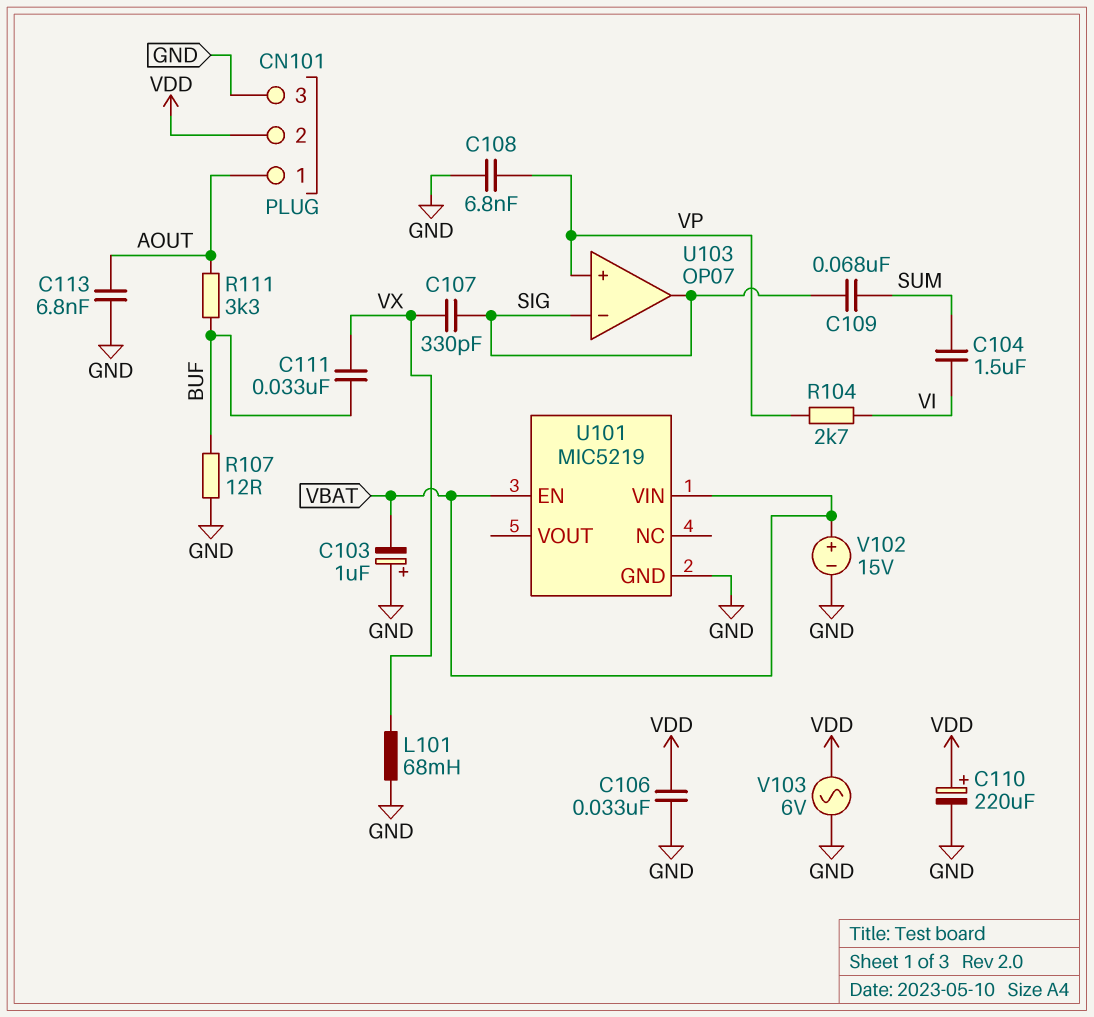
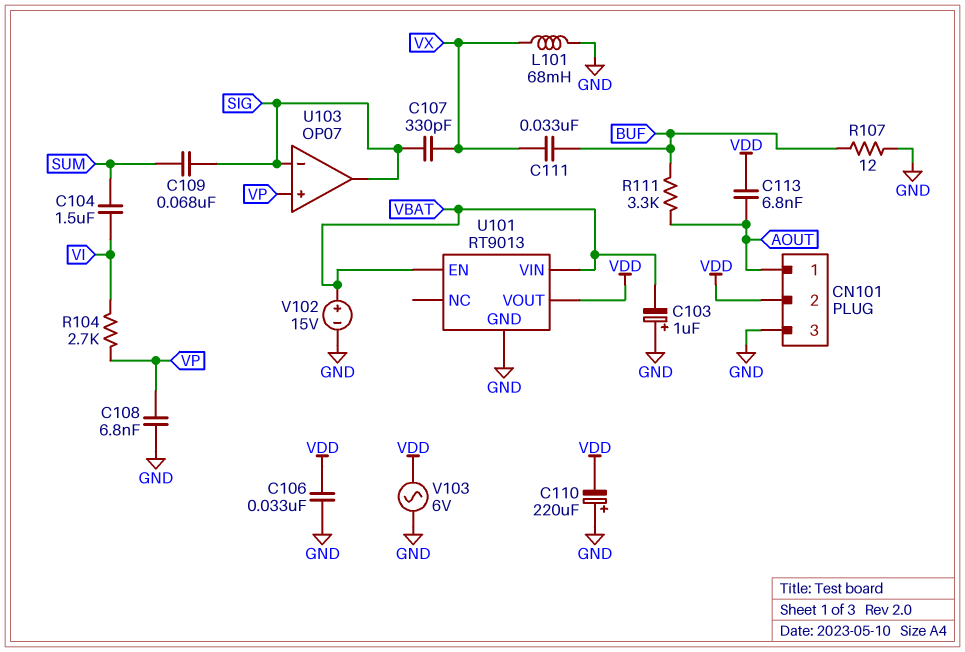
C110: 220uF (plus VDD, minus GND) -> 220uF (plus GND, minus VDD)
C113: 6.8nF (AOUT, GND) -> 6.8nF (AOUT, VDD)
U101: MIC5219 -> RT9013
U101 pin VOUT: none -> VDD

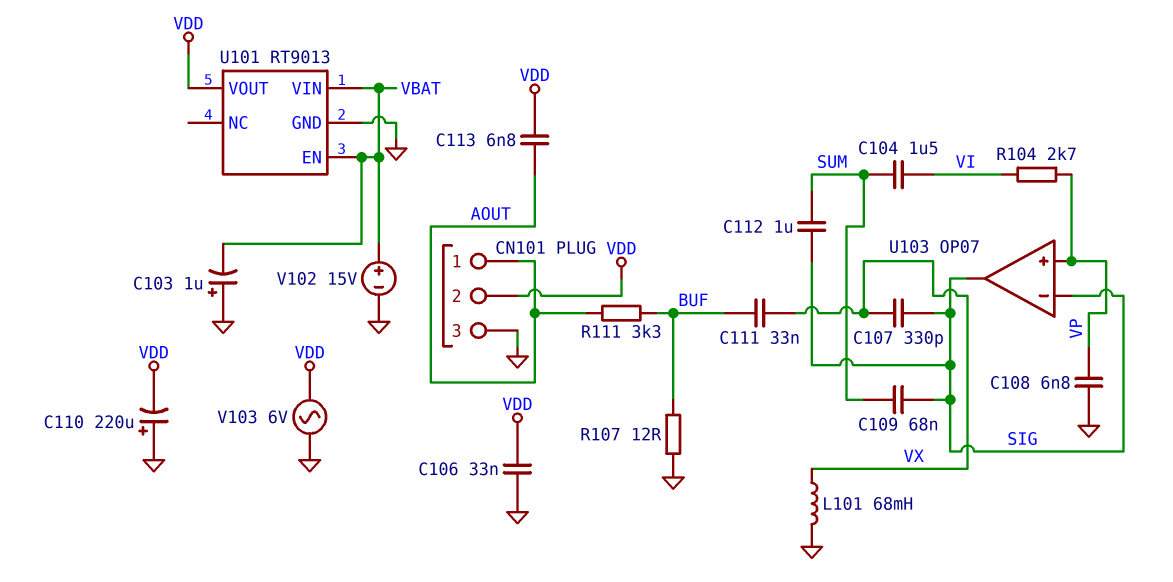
C112: none -> 1uF (SIG, SUM)

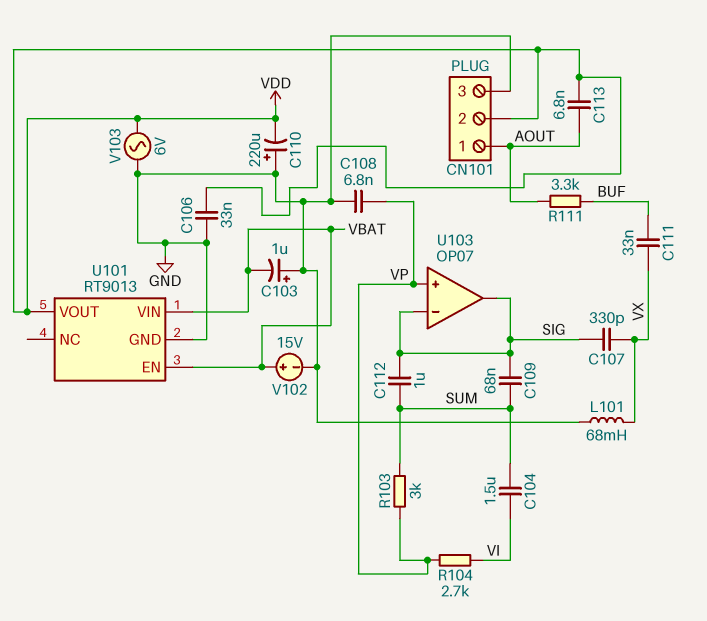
R103: none -> 3k (SUM, VP)
R107: 12 (BUF, GND) -> none

